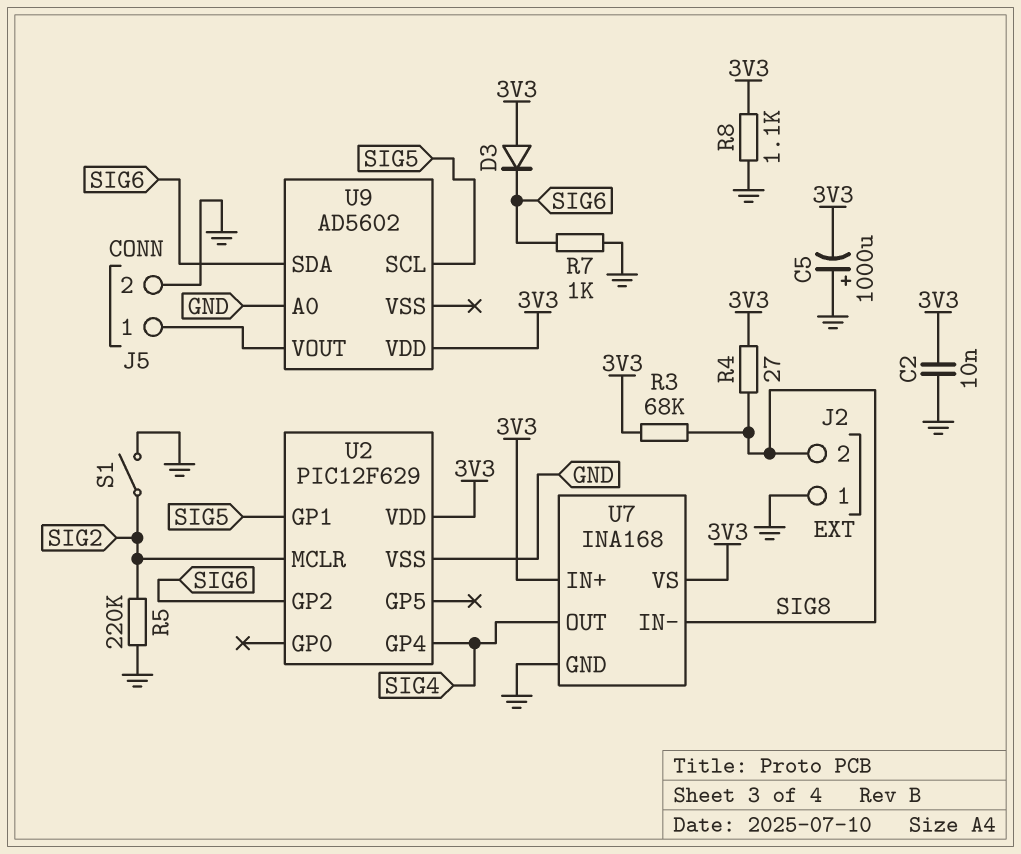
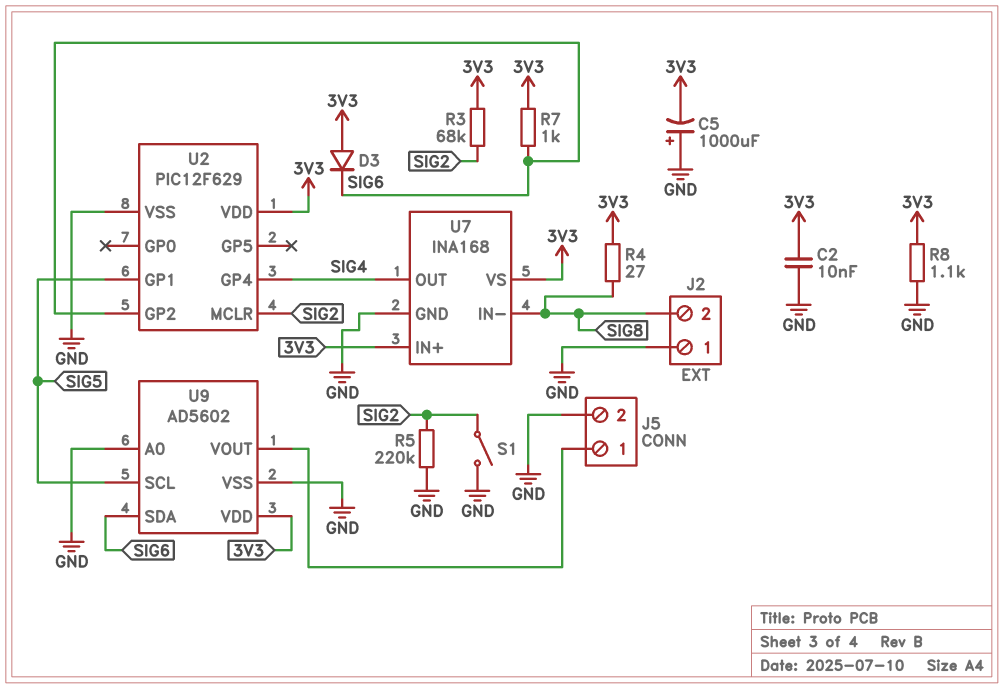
R3: 68k (3V3, SIG8) -> 68k (3V3, SIG2)
R7: 1k (GND, SIG6) -> 1k (3V3, SIG6)
U9 pin VSS: none -> GND

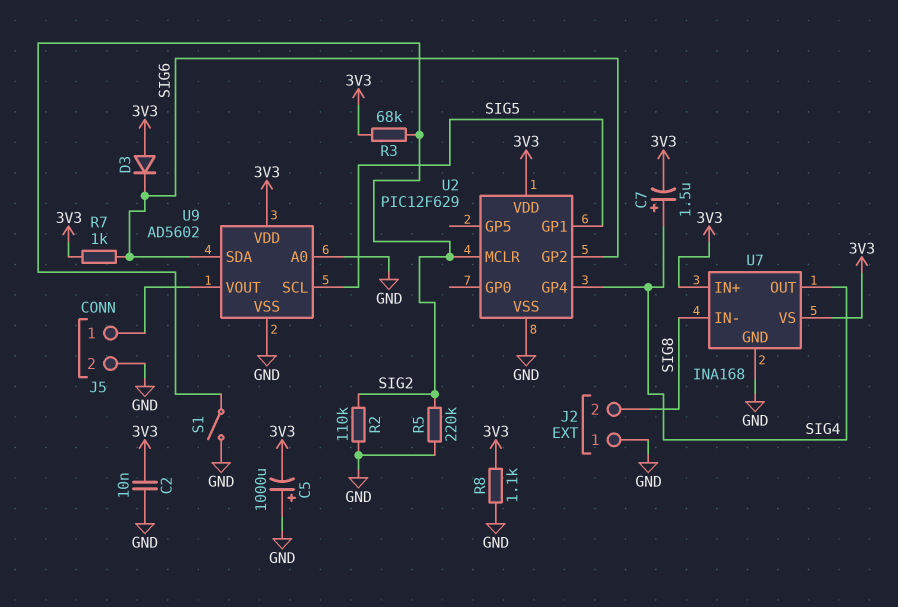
C7: none -> 1.5uF (plus SIG4, minus 3V3)
R2: none -> 110k (GND, SIG2)
R4: 27 (3V3, SIG8) -> none

